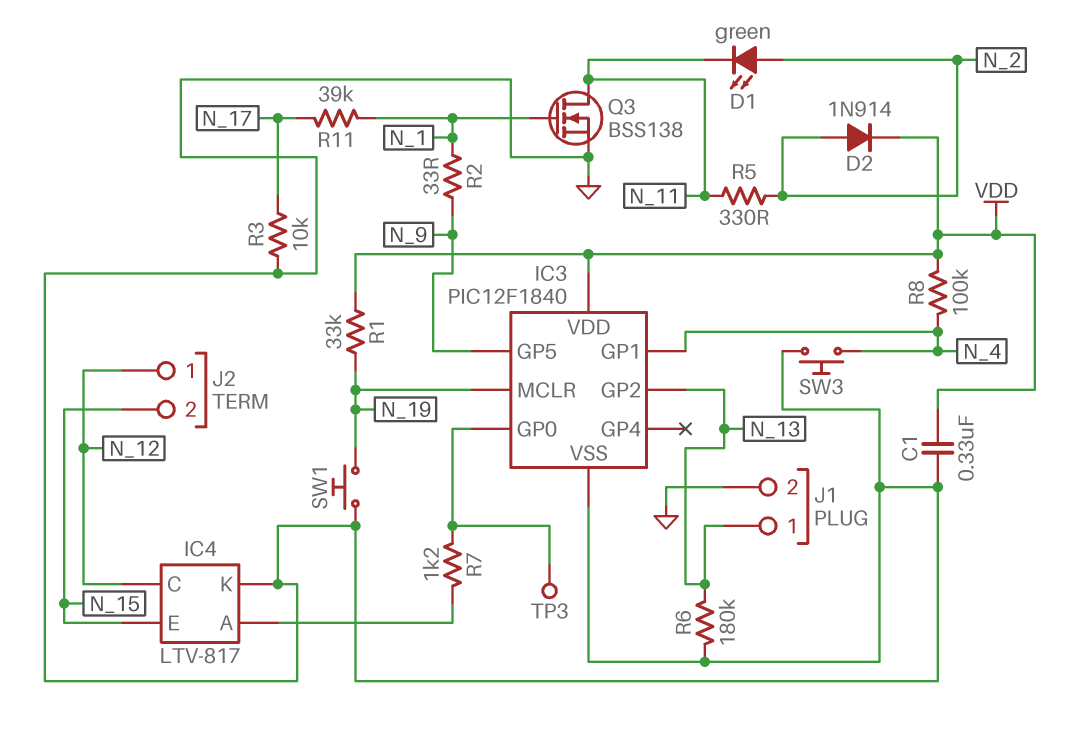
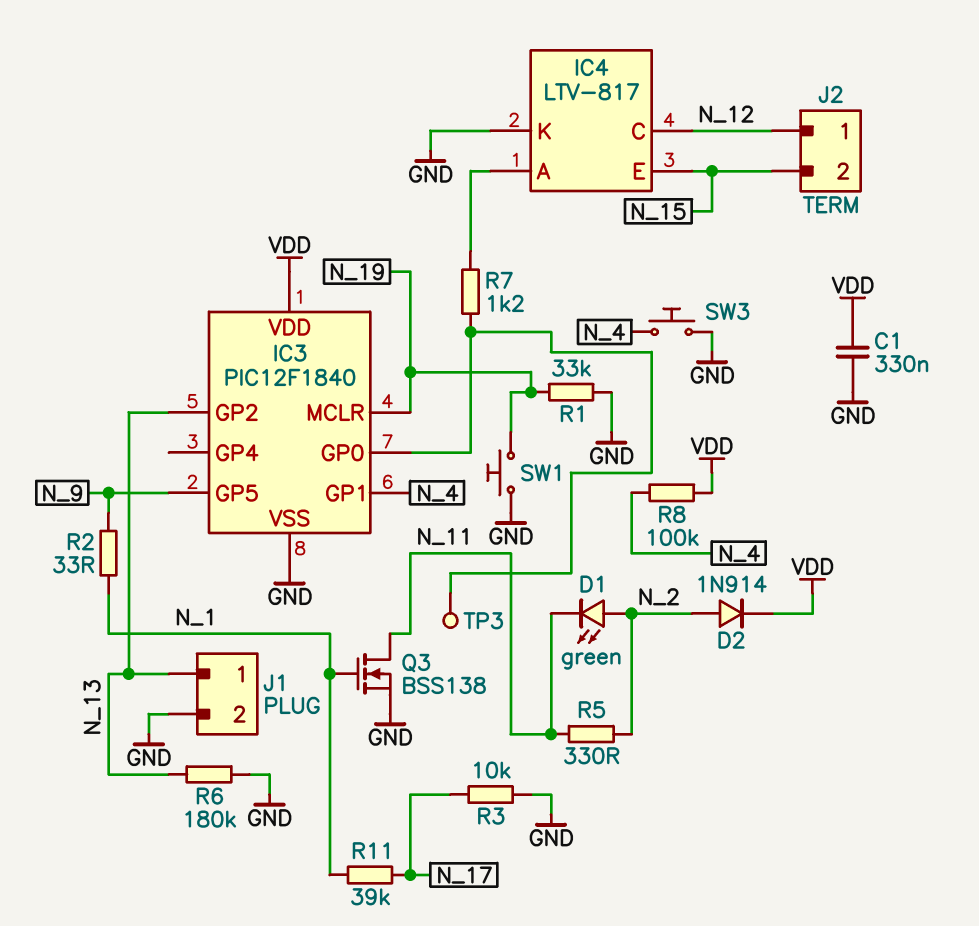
R1: 33k (N_19, VDD) -> 33k (GND, N_19)

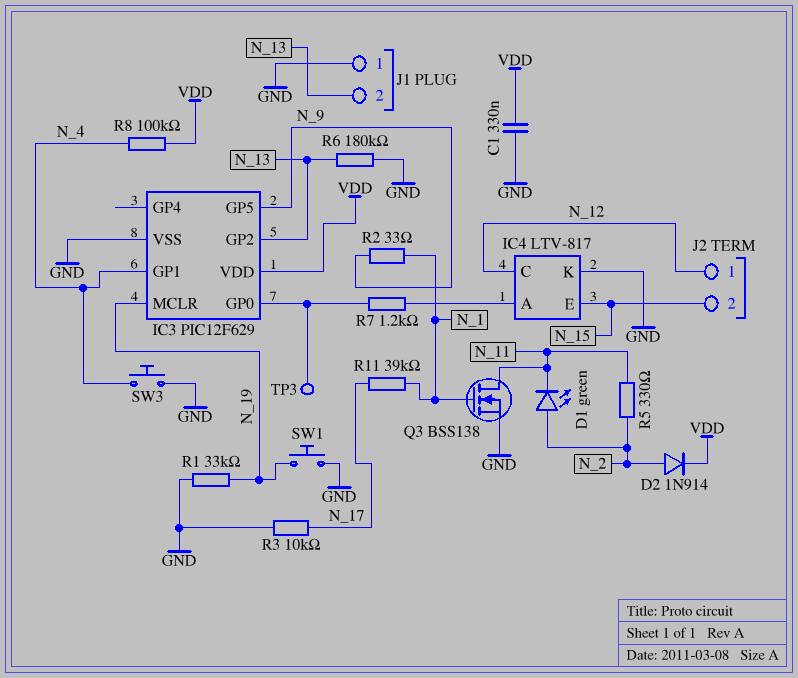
IC3: PIC12F1840 -> PIC12F629
J1 pin 1: N_13 -> GND
J1 pin 2: GND -> N_13

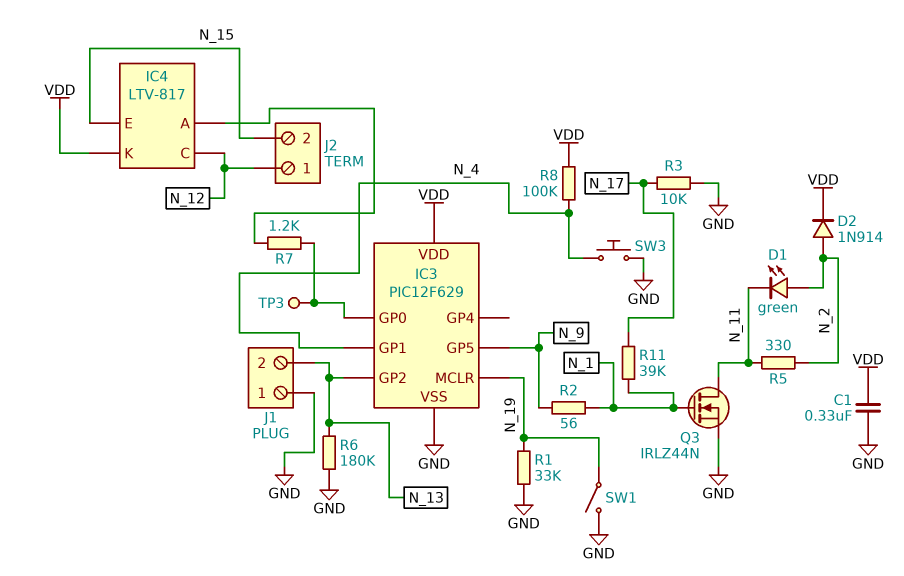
IC4 pin K: GND -> VDD
Q3: NMOS BSS138 (G N_1, D N_11, S GND) -> NMOS IRLZ44N (G N_1, D N_11, S GND)
R2: 33 (N_1, N_9) -> 56 (N_1, N_9)
SW1: button (GND, N_19) -> switch (GND, N_19)

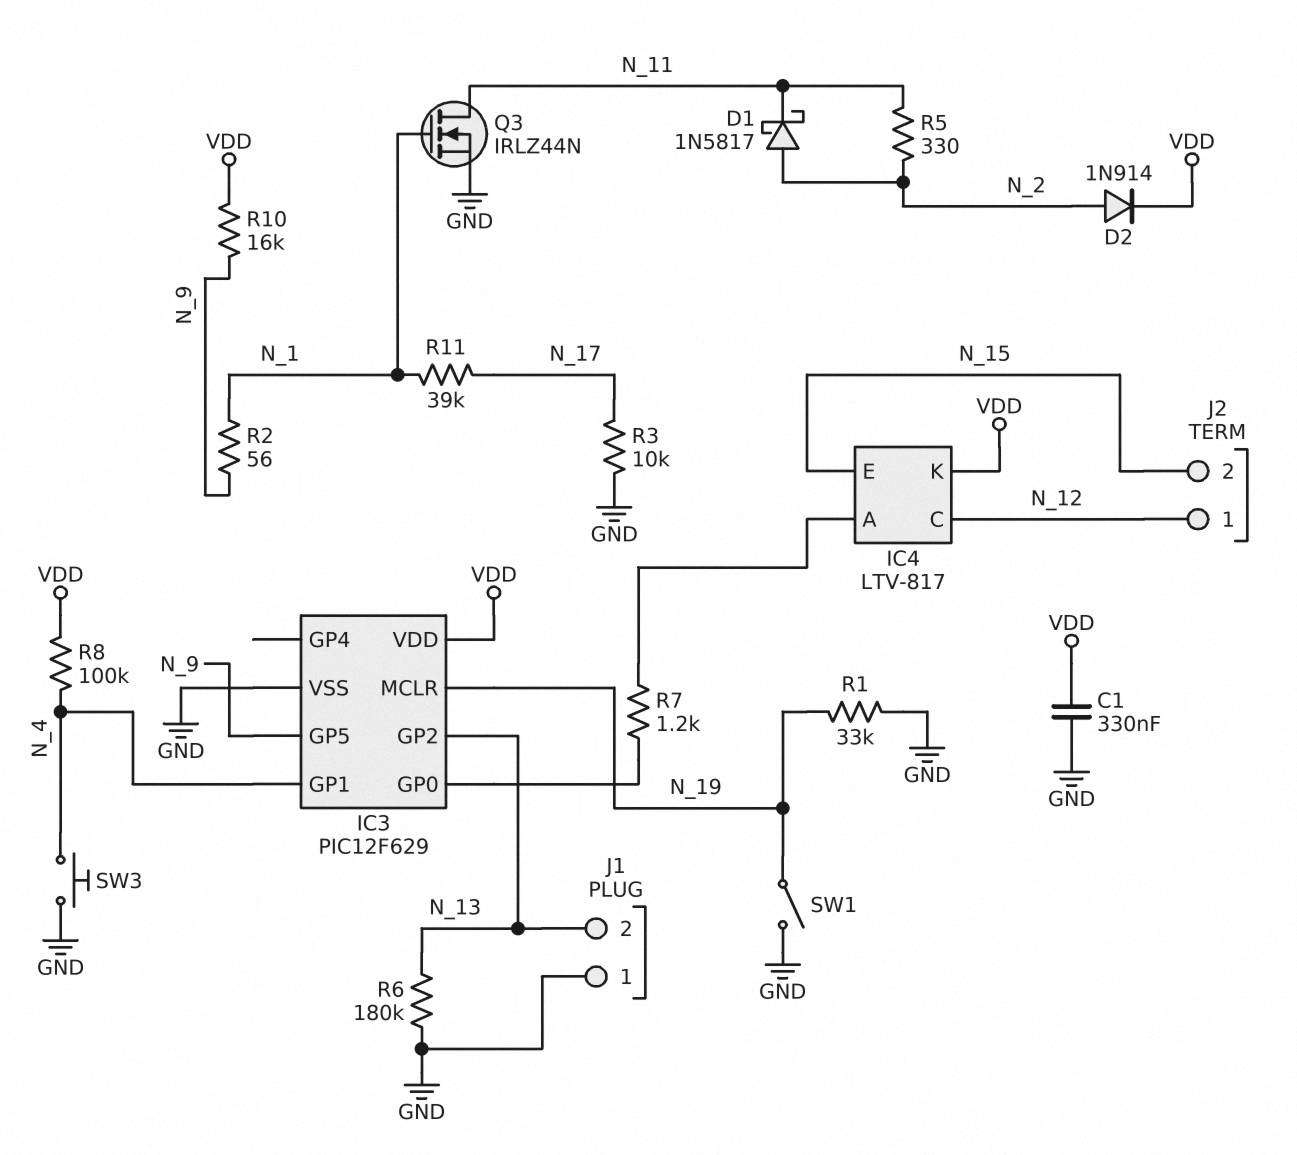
D1: LED green (A N_2, K N_11) -> schottky 1N5817 (A N_2, K N_11)
R10: none -> 16k (N_9, VDD)
TP3: test point (IC3/GP0) -> none

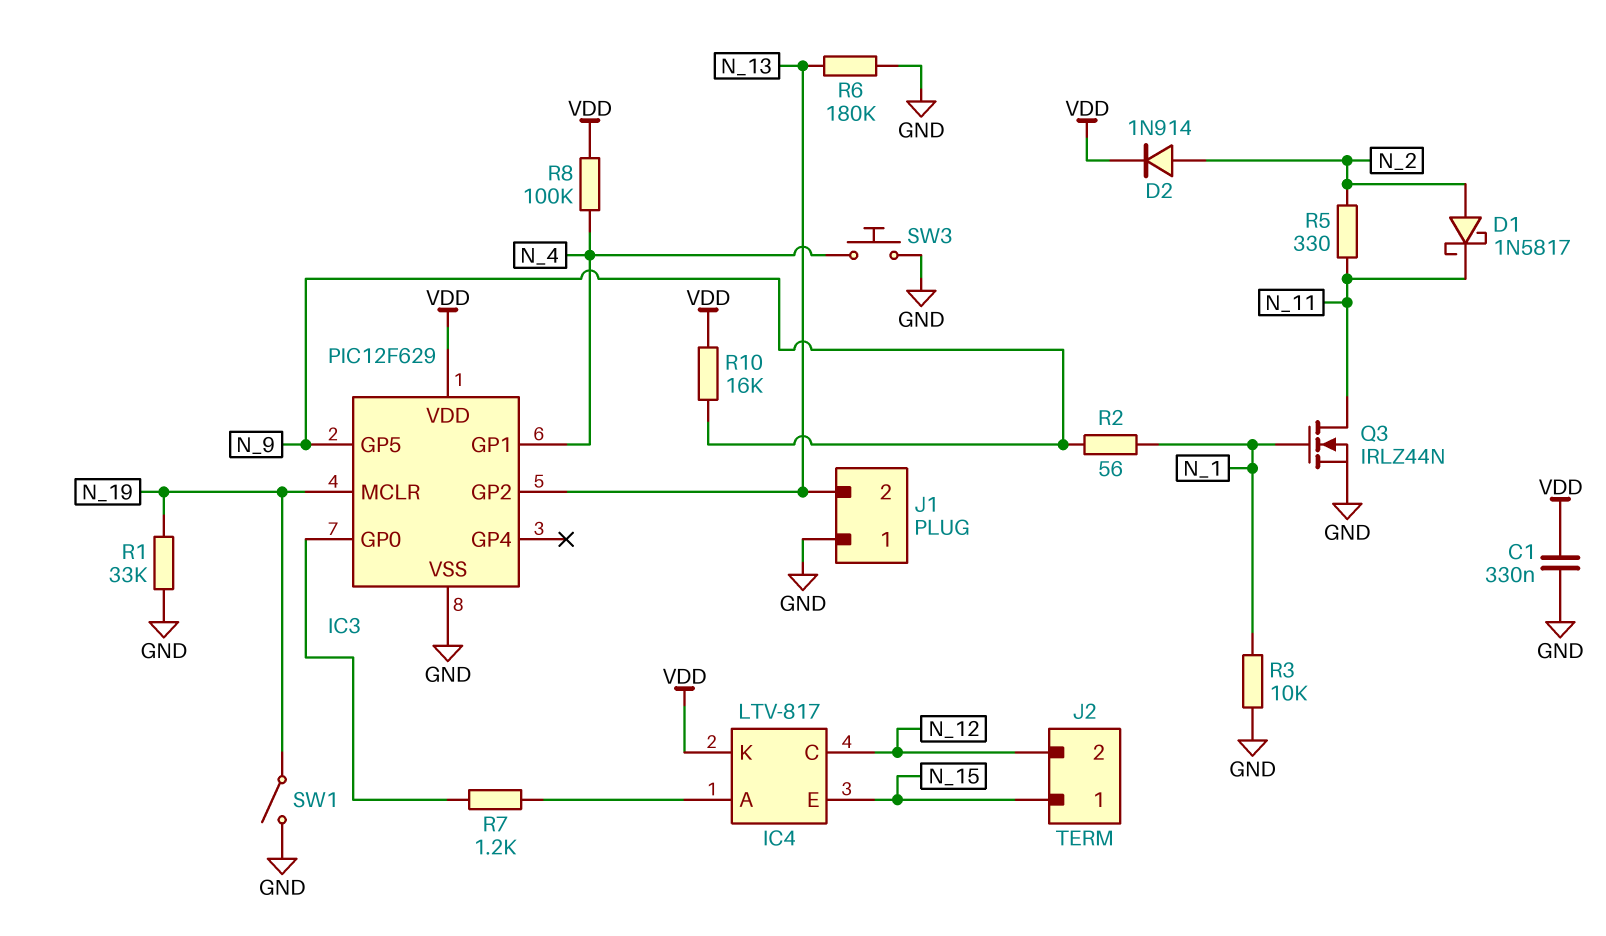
J2 pin 1: N_12 -> N_15
J2 pin 2: N_15 -> N_12
R3: 10k (GND, N_17) -> 10k (GND, N_1)
R11: 39k (N_1, N_17) -> none

